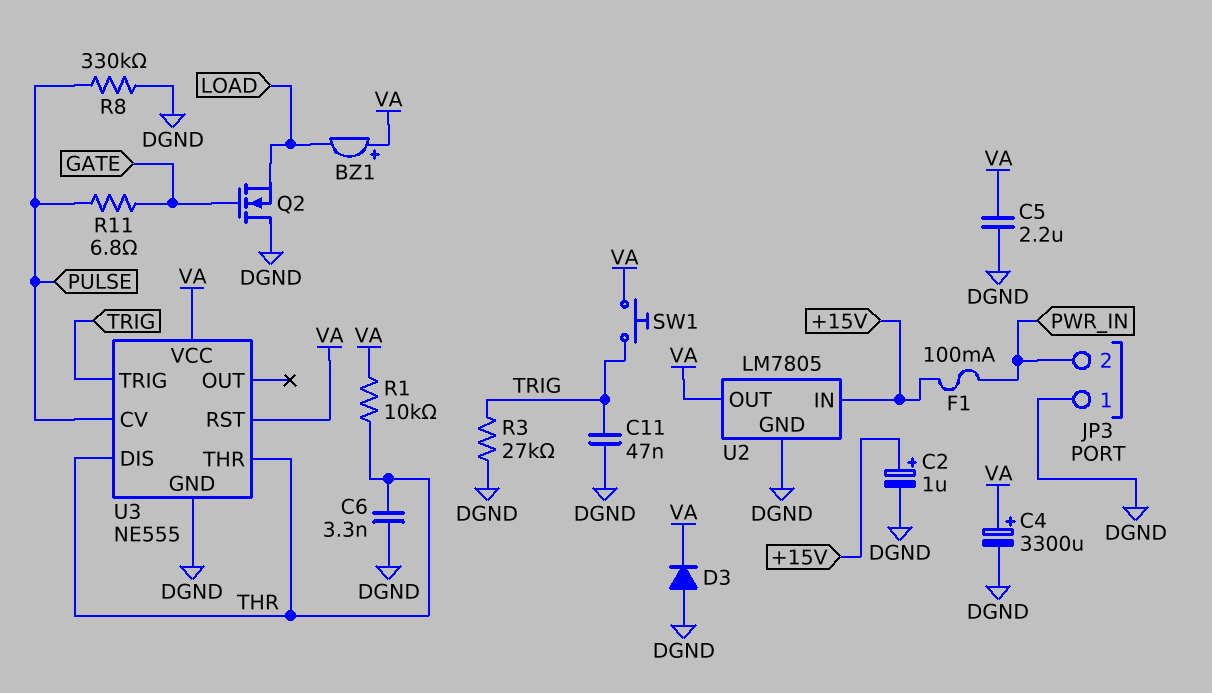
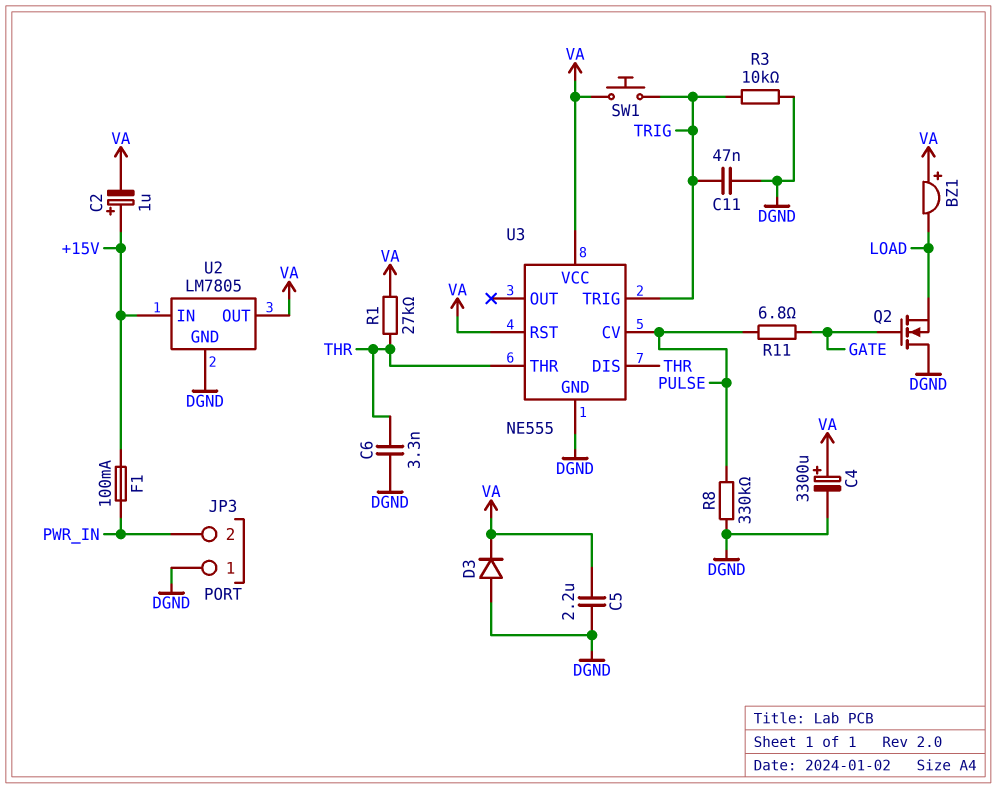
C2: 1uF (plus +15V, minus DGND) -> 1uF (plus +15V, minus VA)
R1: 10k (THR, VA) -> 27k (THR, VA)
R3: 27k (DGND, TRIG) -> 10k (DGND, TRIG)

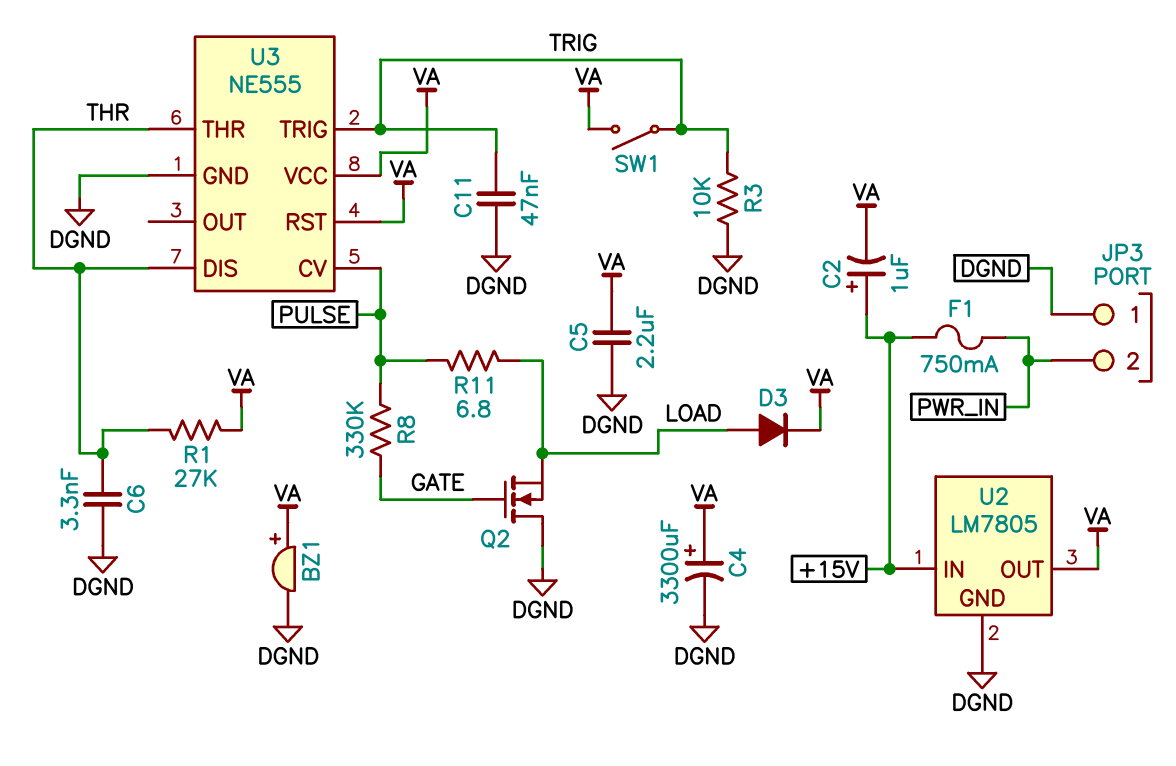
BZ1: buzzer (plus VA, minus LOAD) -> buzzer (plus VA, minus DGND)
D3: diode (A DGND, K VA) -> diode (A LOAD, K VA)
F1: 100mA (+15V, PWR_IN) -> 750mA (+15V, PWR_IN)
R8: 330k (DGND, PULSE) -> 330k (GATE, PULSE)
R11: 6.8 (GATE, PULSE) -> 6.8 (LOAD, PULSE)
SW1: button (TRIG, VA) -> switch (TRIG, VA)

